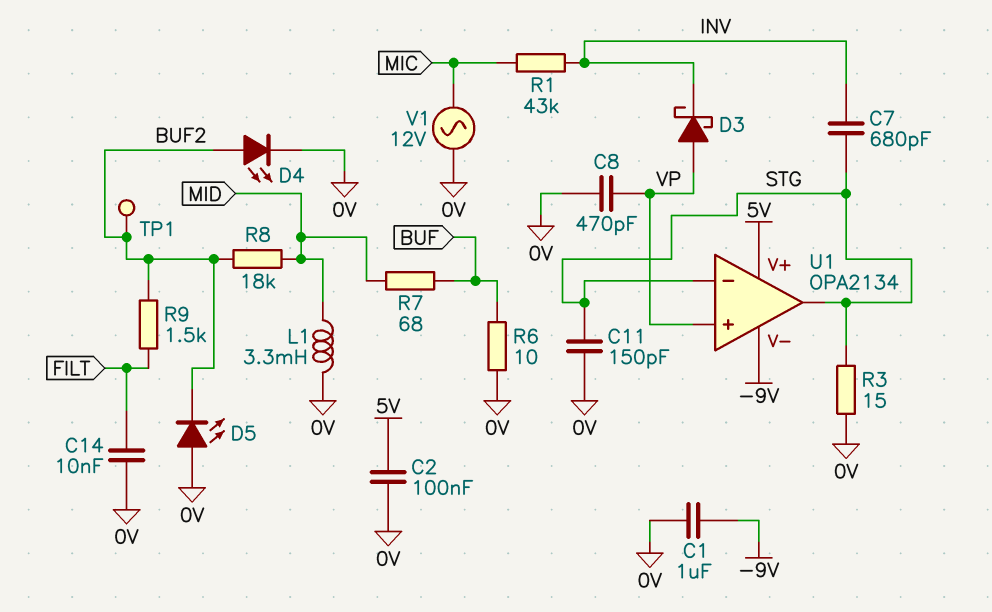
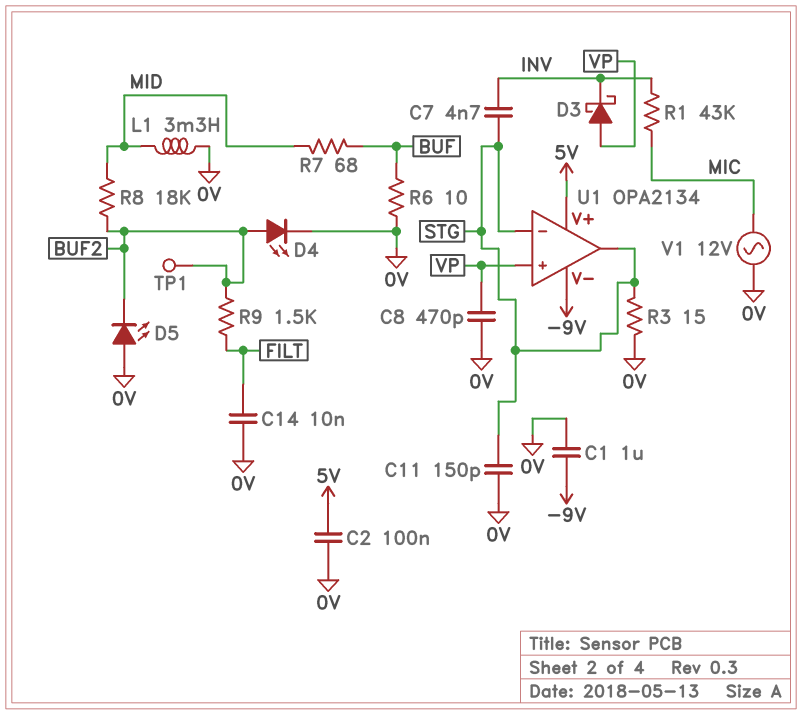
C7: 680pF (INV, STG) -> 4.7nF (INV, STG)

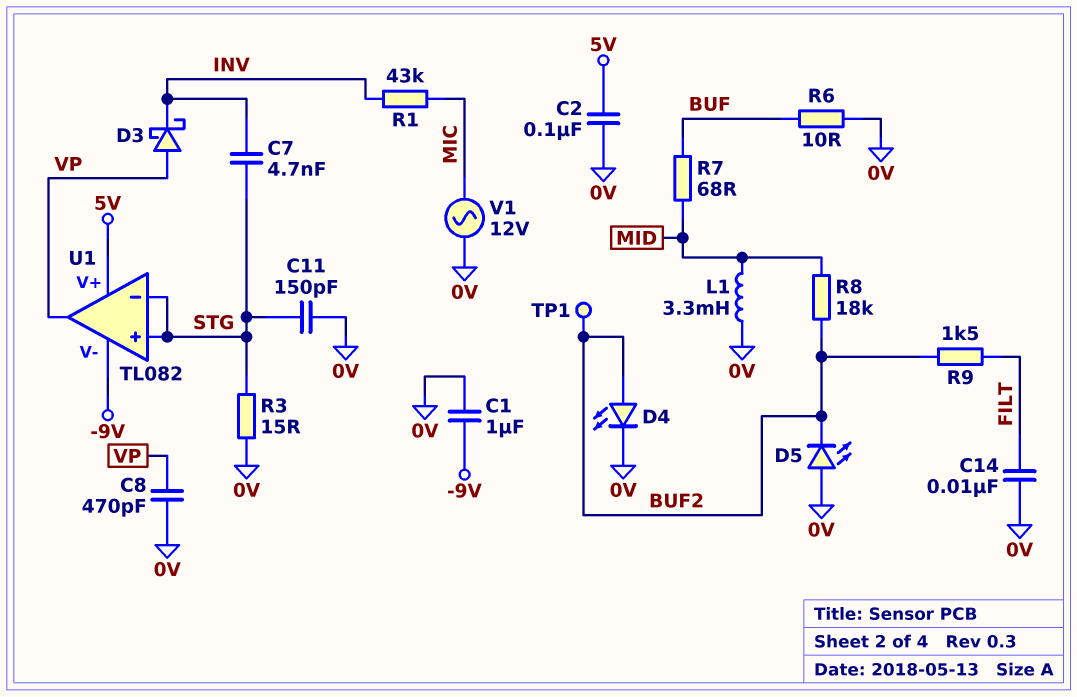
U1: OPA2134 -> TL082
U1 pin in+: VP -> STG
U1 pin out: STG -> VP

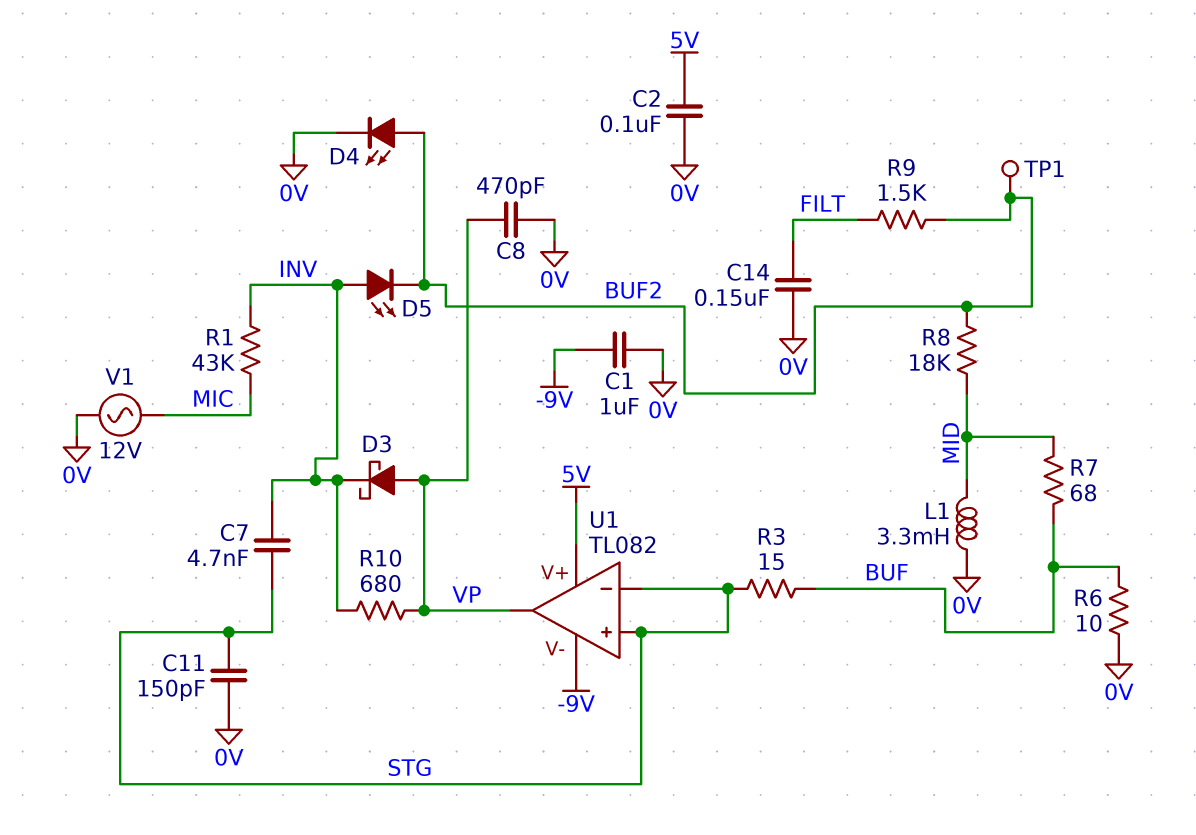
C14: 10nF (0V, FILT) -> 150nF (0V, FILT)
D5: LED (A 0V, K BUF2) -> LED (A INV, K BUF2)
R3: 15 (0V, STG) -> 15 (BUF, STG)
R10: none -> 680 (INV, VP)

